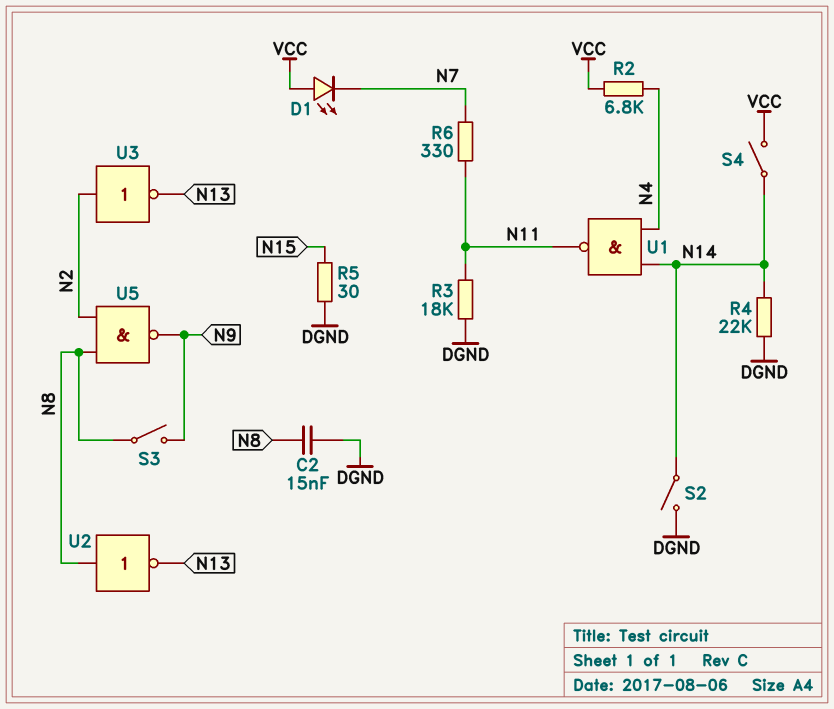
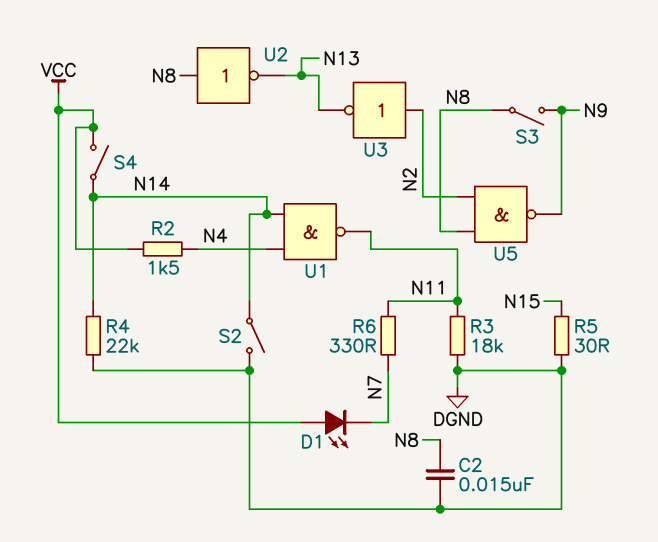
R2: 6.8k (N4, VCC) -> 1.5k (N4, VCC)

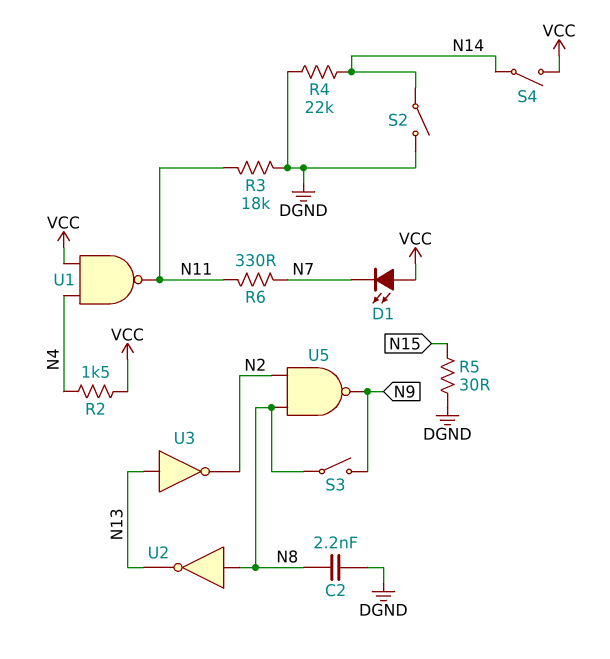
C2: 15nF (DGND, N8) -> 2.2nF (DGND, N8)
U1: NAND (in N4, in N14, out N11) -> NAND (in N4, in VCC, out N11)
U3: NOT (in N2, out N13) -> NOT (in N13, out N2)

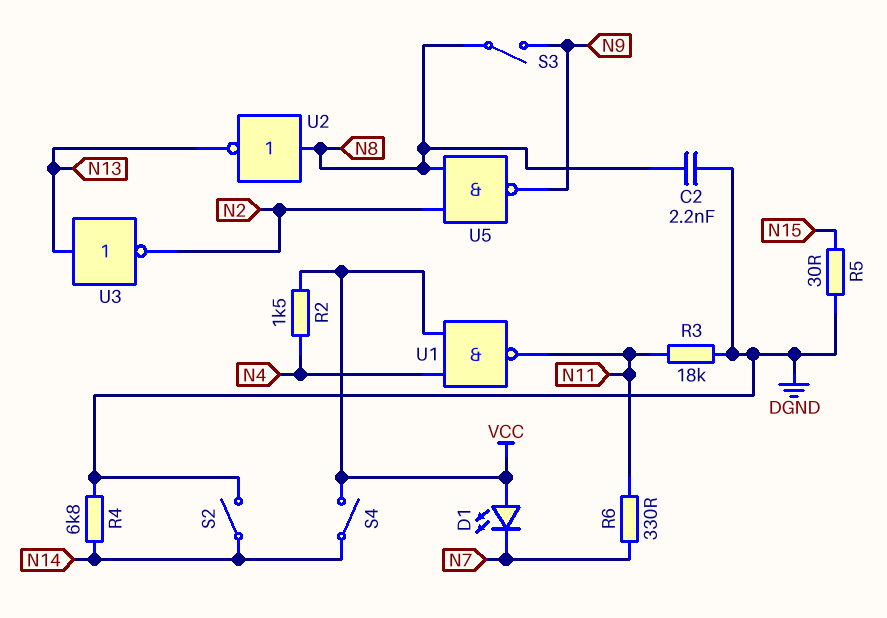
R4: 22k (DGND, N14) -> 6.8k (DGND, N14)

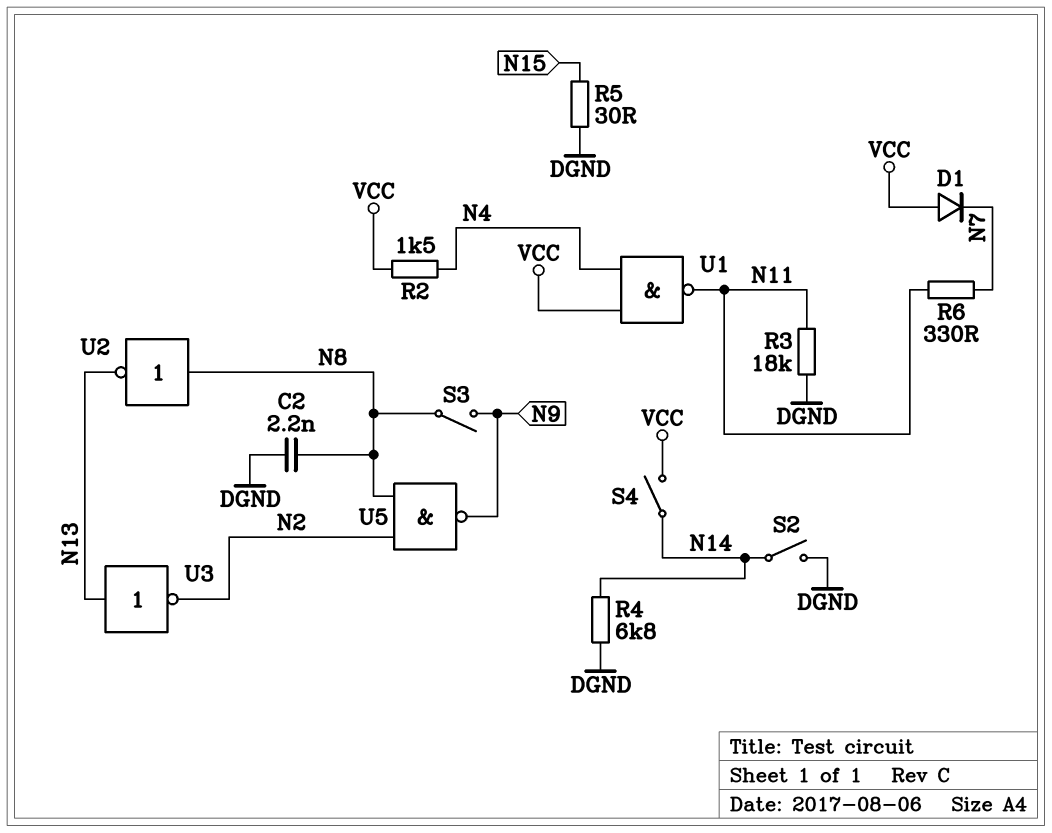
D1: LED (A VCC, K N7) -> diode (A VCC, K N7)

